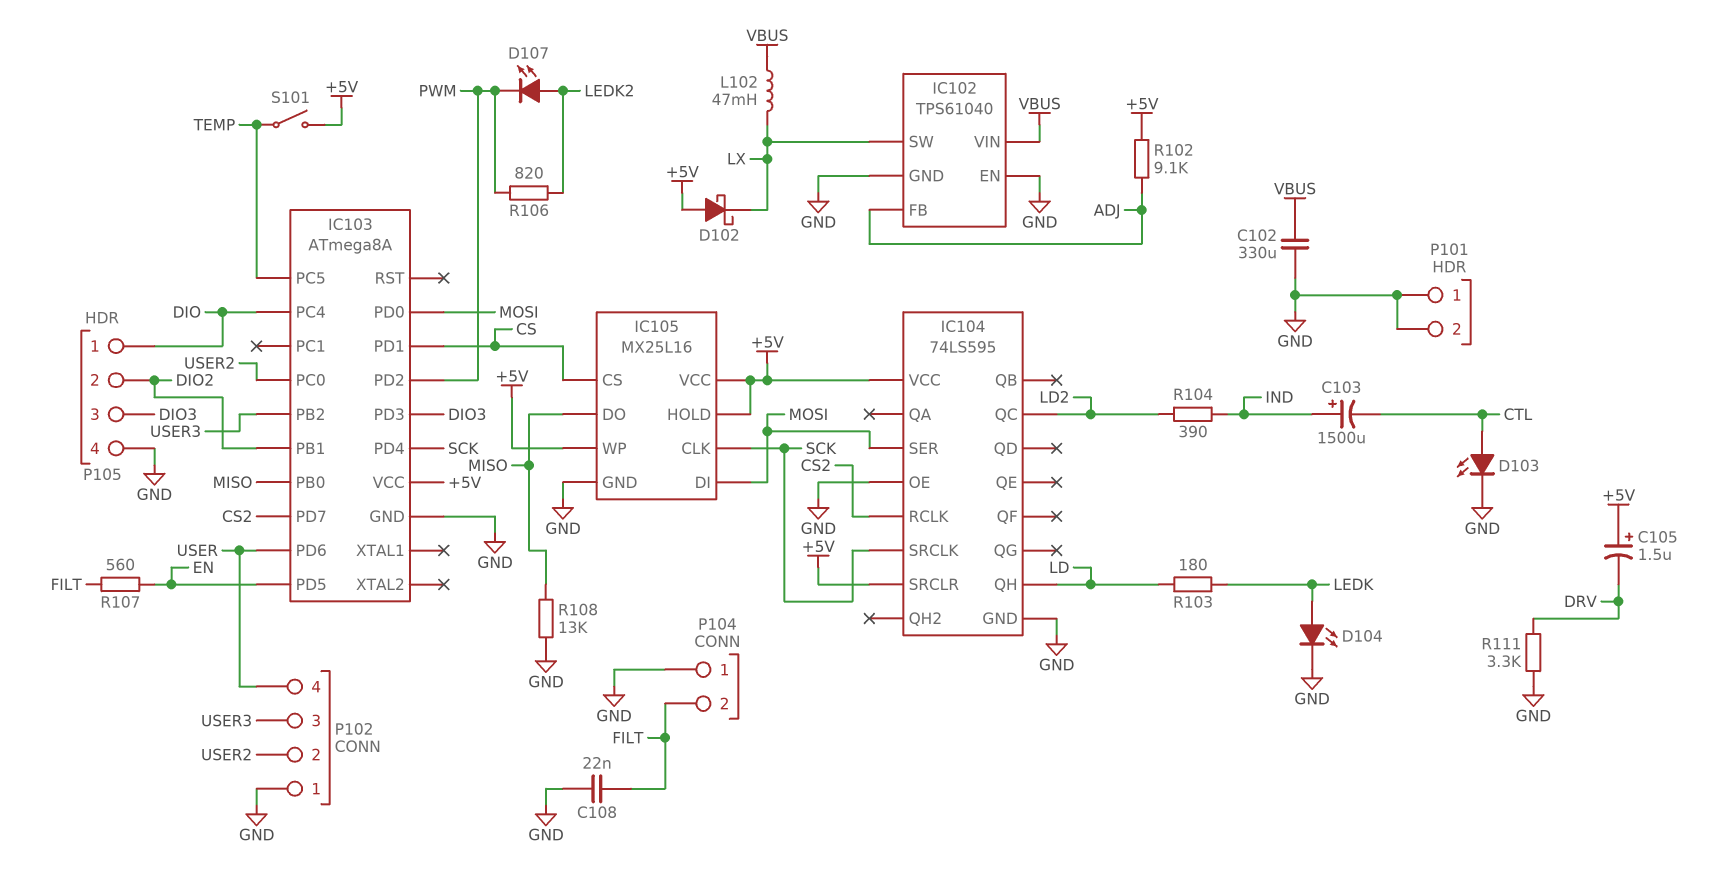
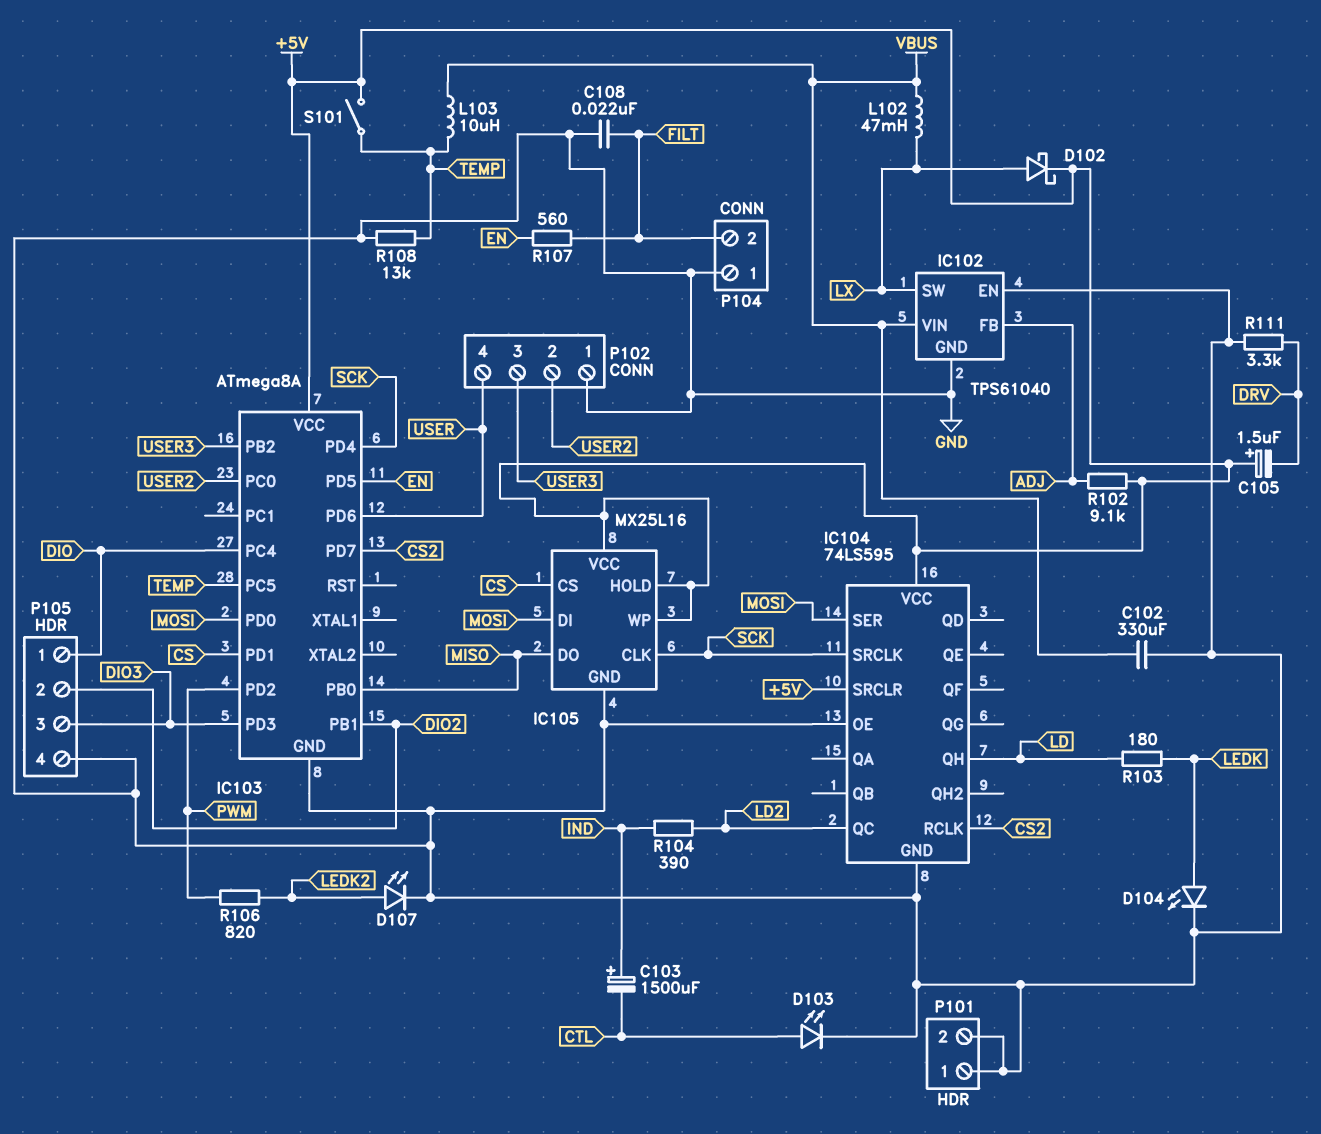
D102: schottky (A +5V, K LX) -> schottky (A LX, K +5V)
D107: LED (A LEDK2, K PWM) -> LED (A LEDK2, K GND)
L103: none -> 10uH (TEMP, VBUS)
R108: 13k (GND, MISO) -> 13k (GND, TEMP)

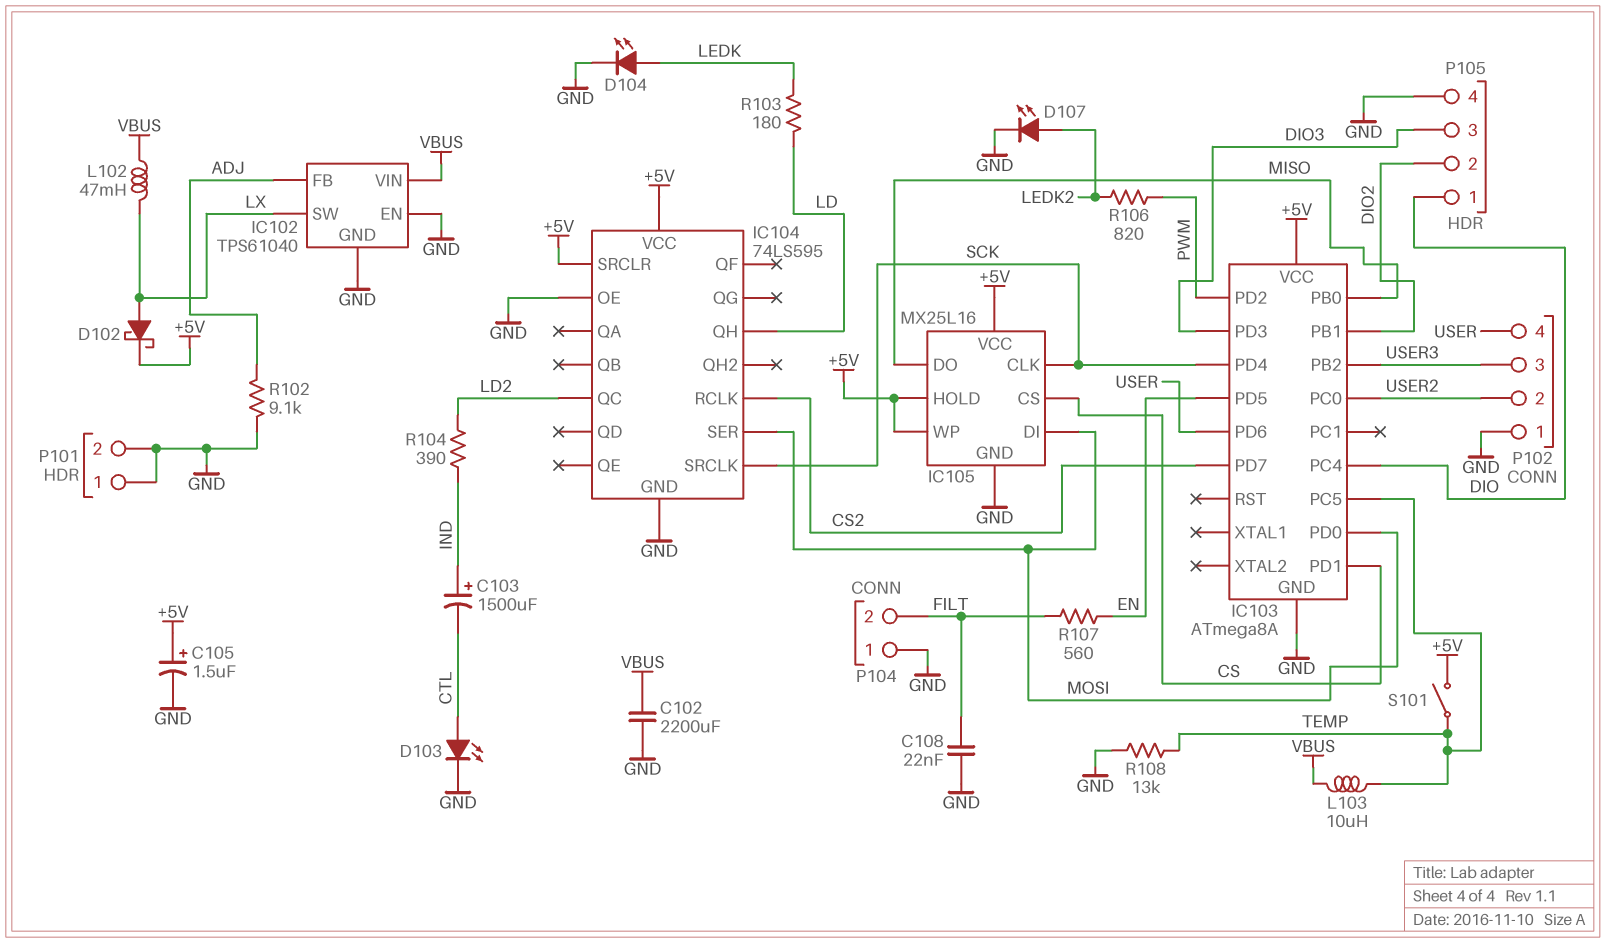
C102: 330uF (GND, VBUS) -> 2200uF (GND, VBUS)
C105: 1.5uF (plus +5V, minus DRV) -> 1.5uF (plus +5V, minus GND)
R102: 9.1k (+5V, ADJ) -> 9.1k (ADJ, GND)
R111: 3.3k (DRV, GND) -> none

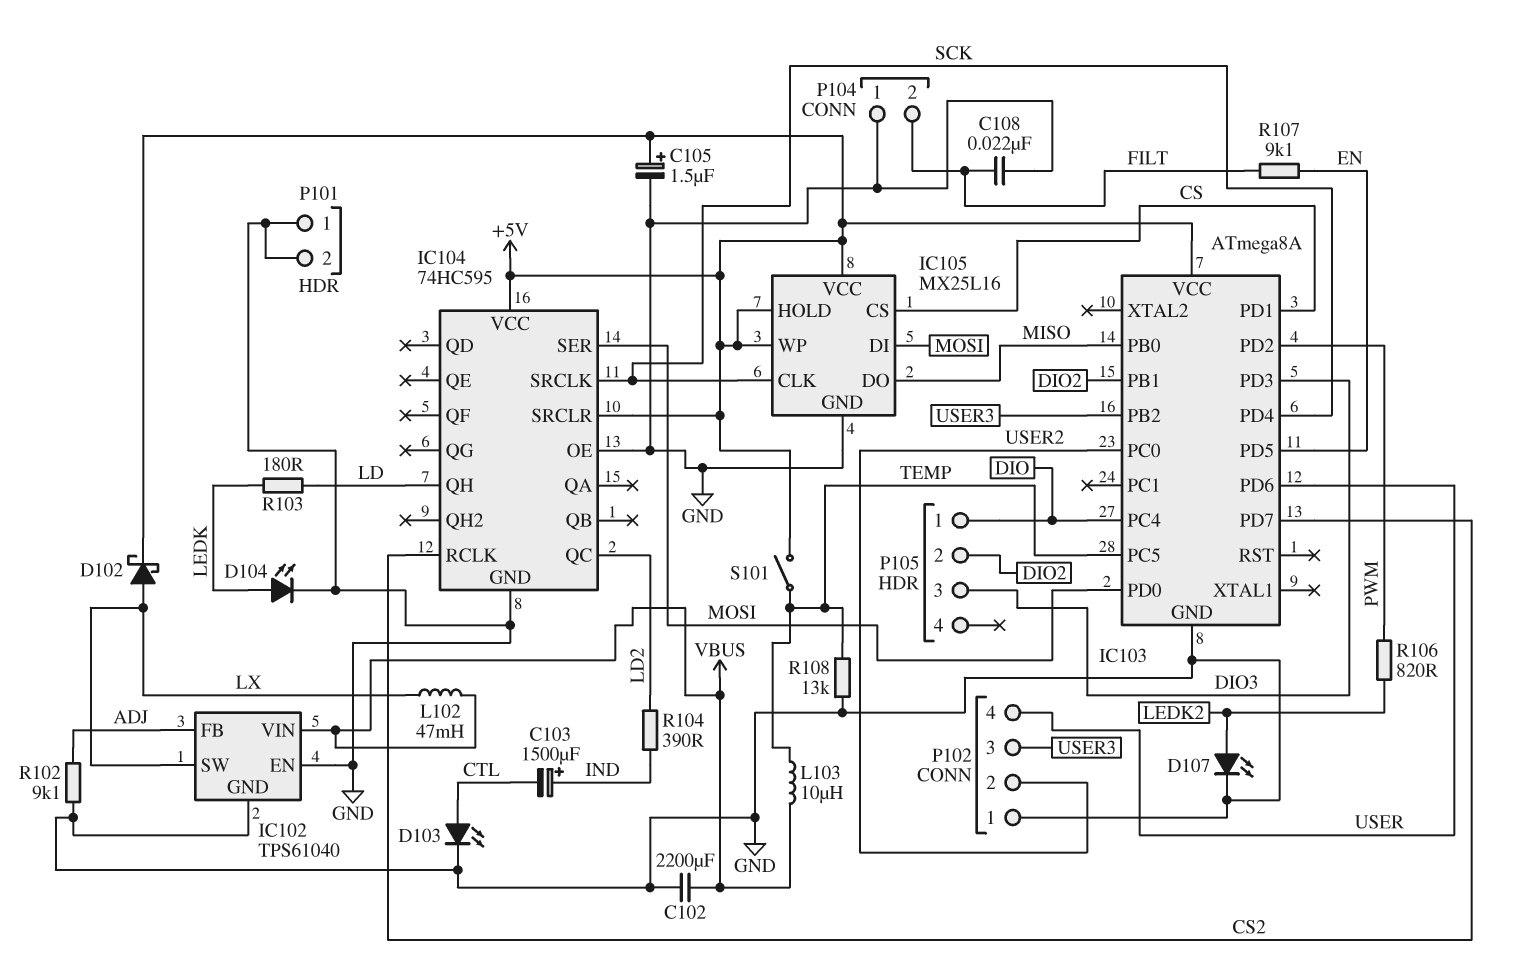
IC104: 74LS595 -> 74HC595
P105 pin 4: GND -> none
R107: 560 (EN, FILT) -> 9.1k (EN, FILT)

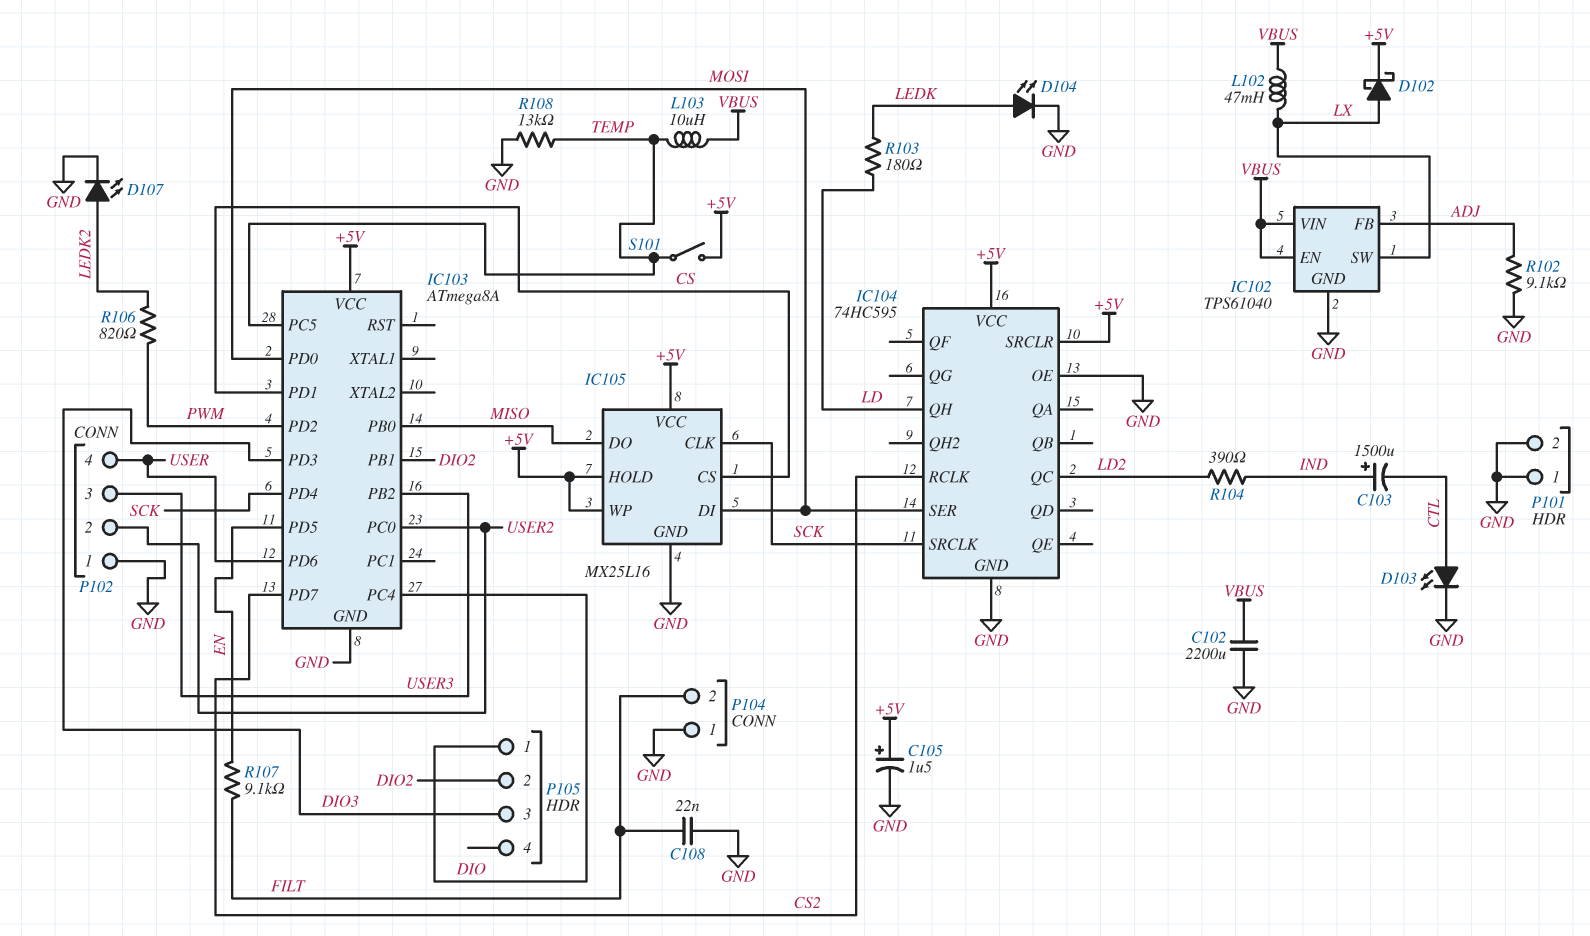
IC102 pin EN: GND -> VBUS

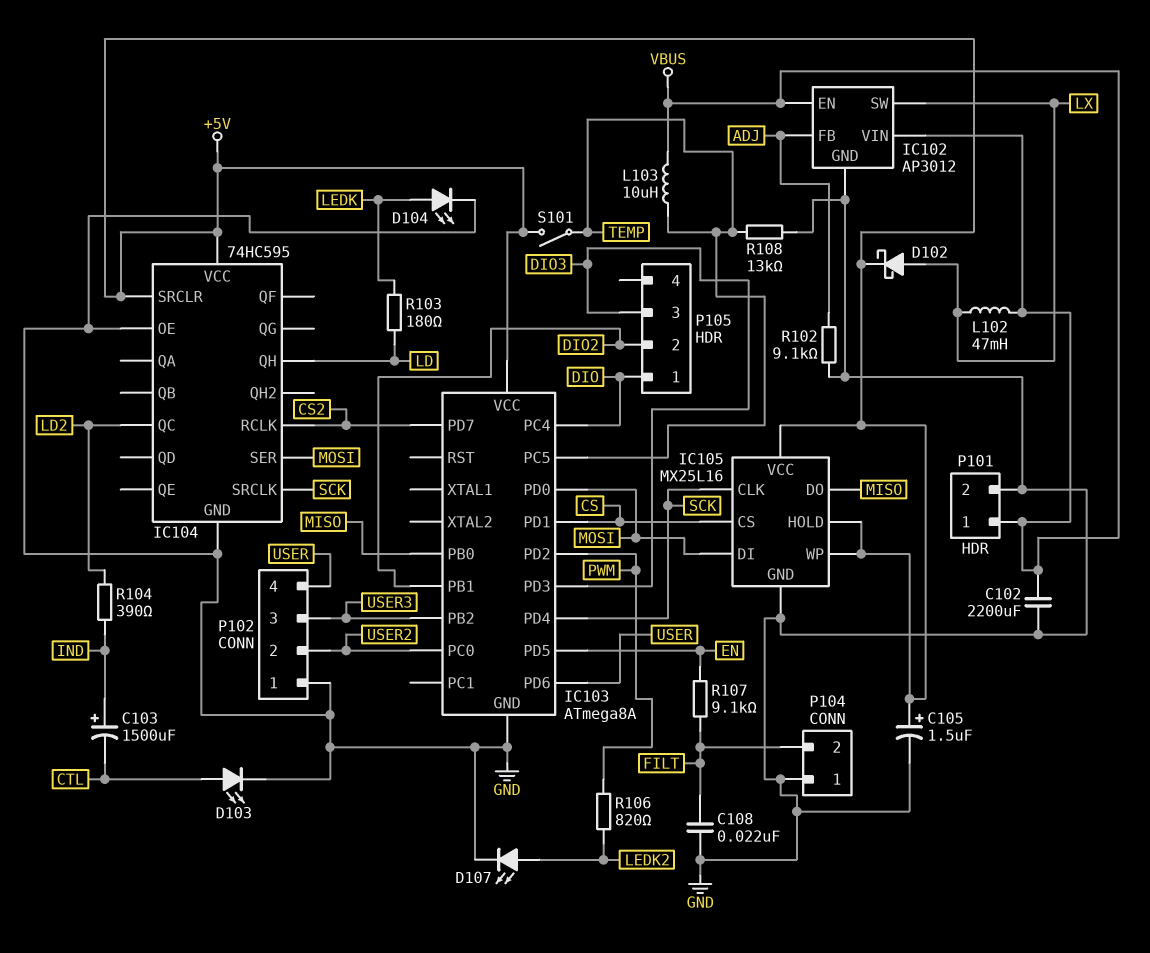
IC102: TPS61040 -> AP3012
P101 pin 1: GND -> VBUS

